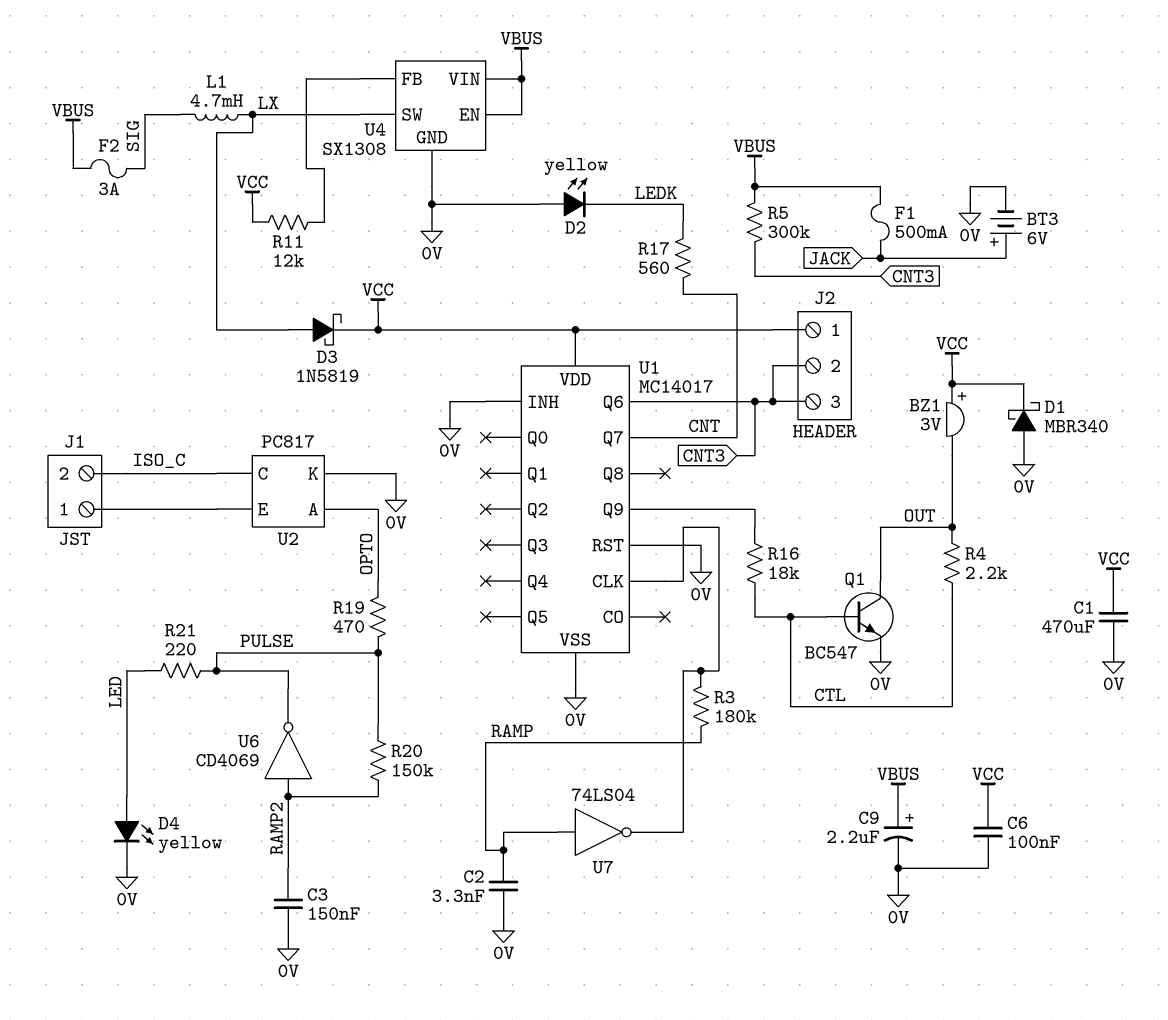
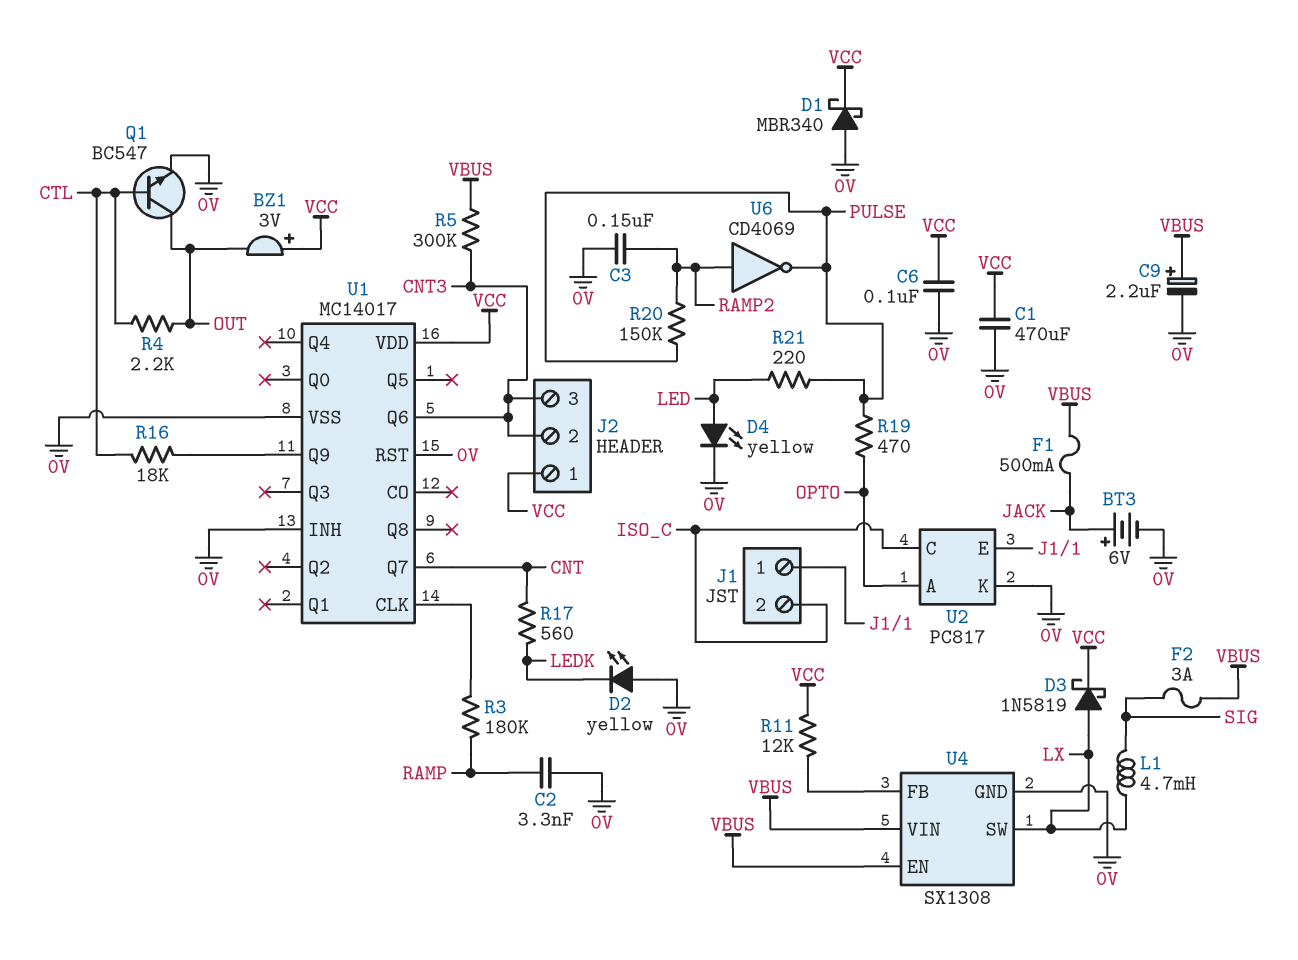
U7: NOT 74LS04 (in RAMP, out U1/CLK) -> none

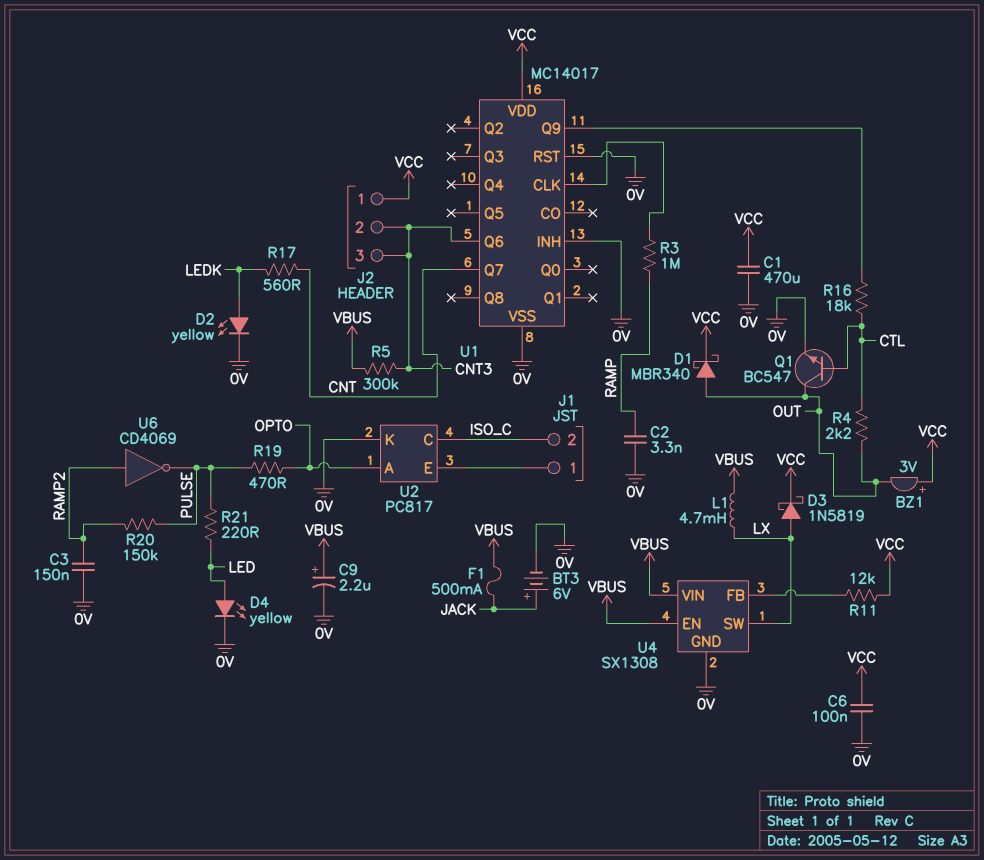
D1: schottky MBR340 (A 0V, K VCC) -> schottky MBR340 (A OUT, K VCC)
D2: LED yellow (A 0V, K LEDK) -> LED yellow (A LEDK, K 0V)
F2: 3A (SIG, VBUS) -> none
L1: 4.7mH (LX, SIG) -> 4.7mH (LX, VBUS)
R3: 180k (RAMP, U1/CLK) -> 1M (RAMP, U1/CLK)

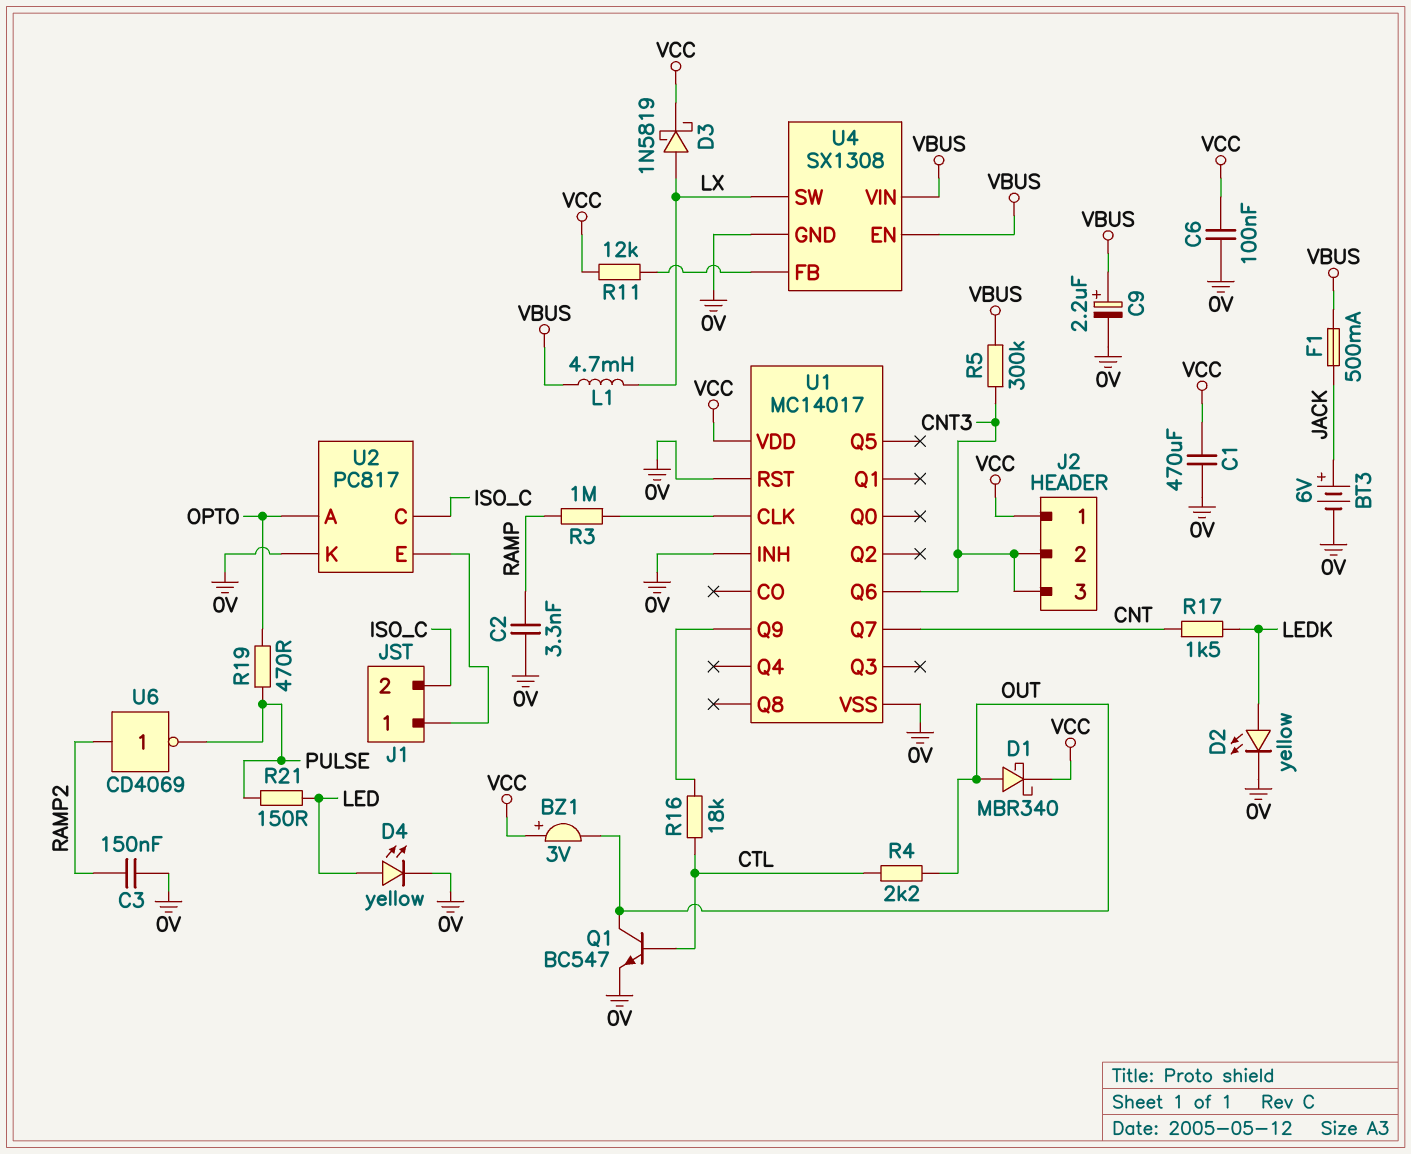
R17: 560 (CNT, LEDK) -> 1.5k (CNT, LEDK)
R20: 150k (PULSE, RAMP2) -> none
R21: 220 (LED, PULSE) -> 150 (LED, PULSE)

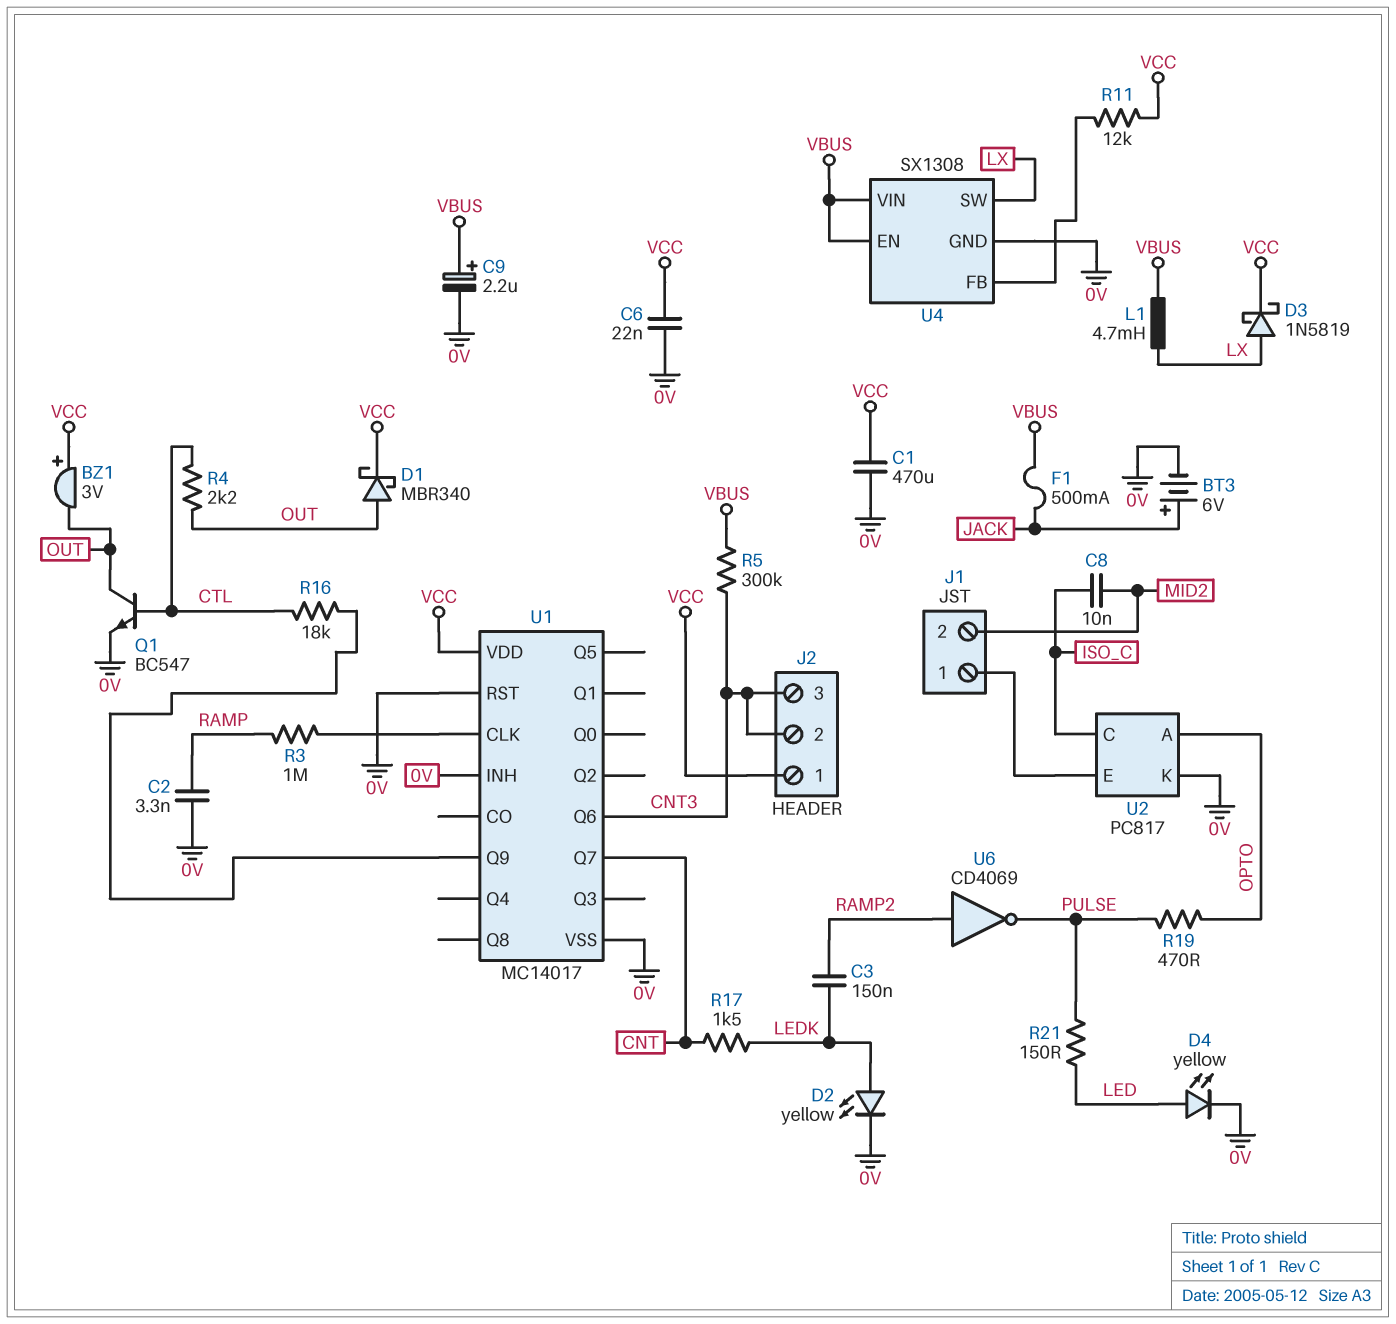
C3: 150nF (0V, RAMP2) -> 150nF (LEDK, RAMP2)
C6: 100nF (0V, VCC) -> 22nF (0V, VCC)
C8: none -> 10nF (ISO_C, MID2)
J1 pin 2: ISO_C -> MID2

